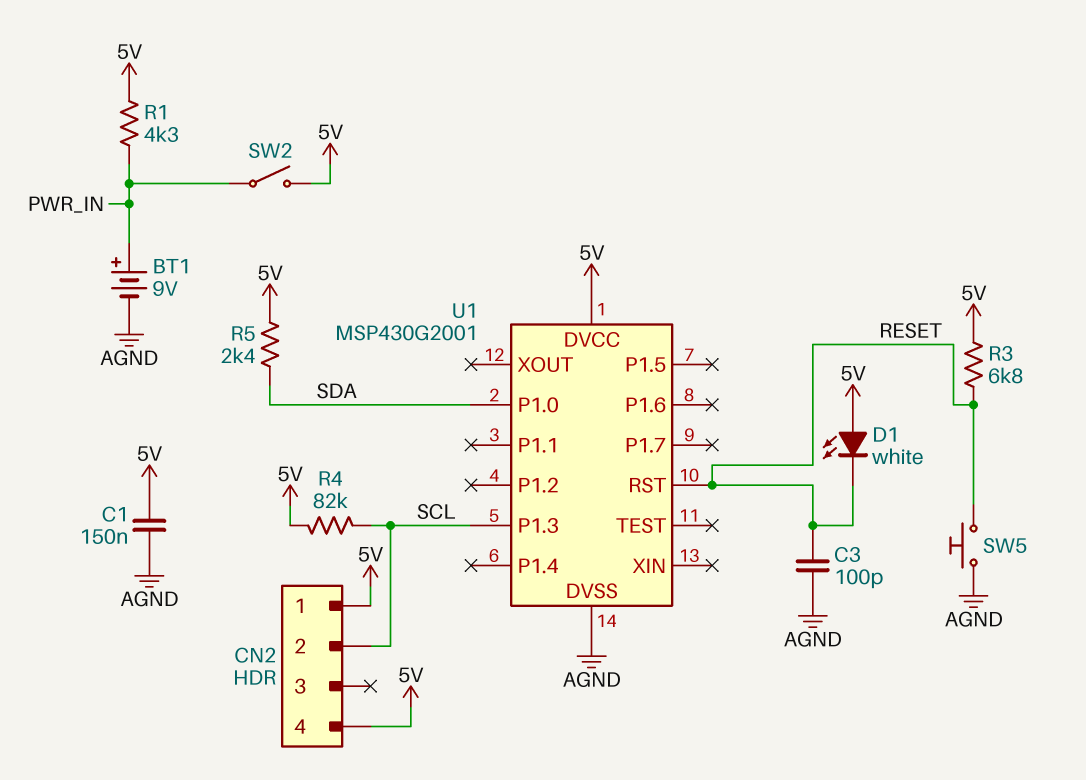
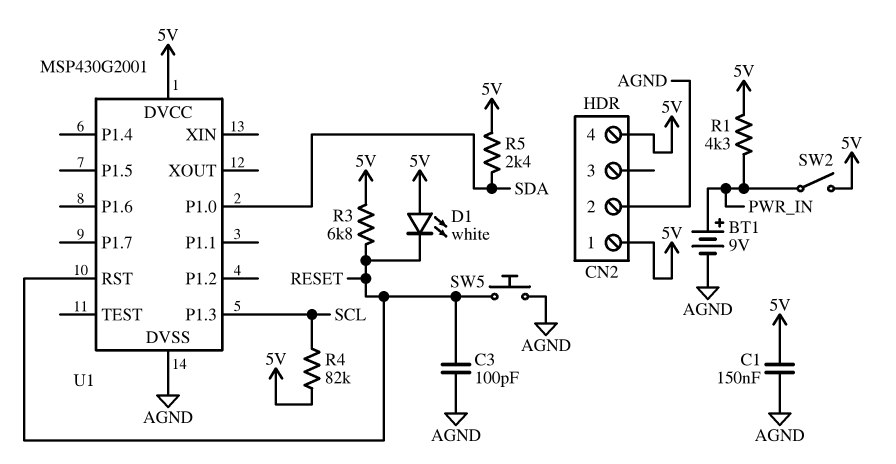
CN2 pin 2: SCL -> AGND

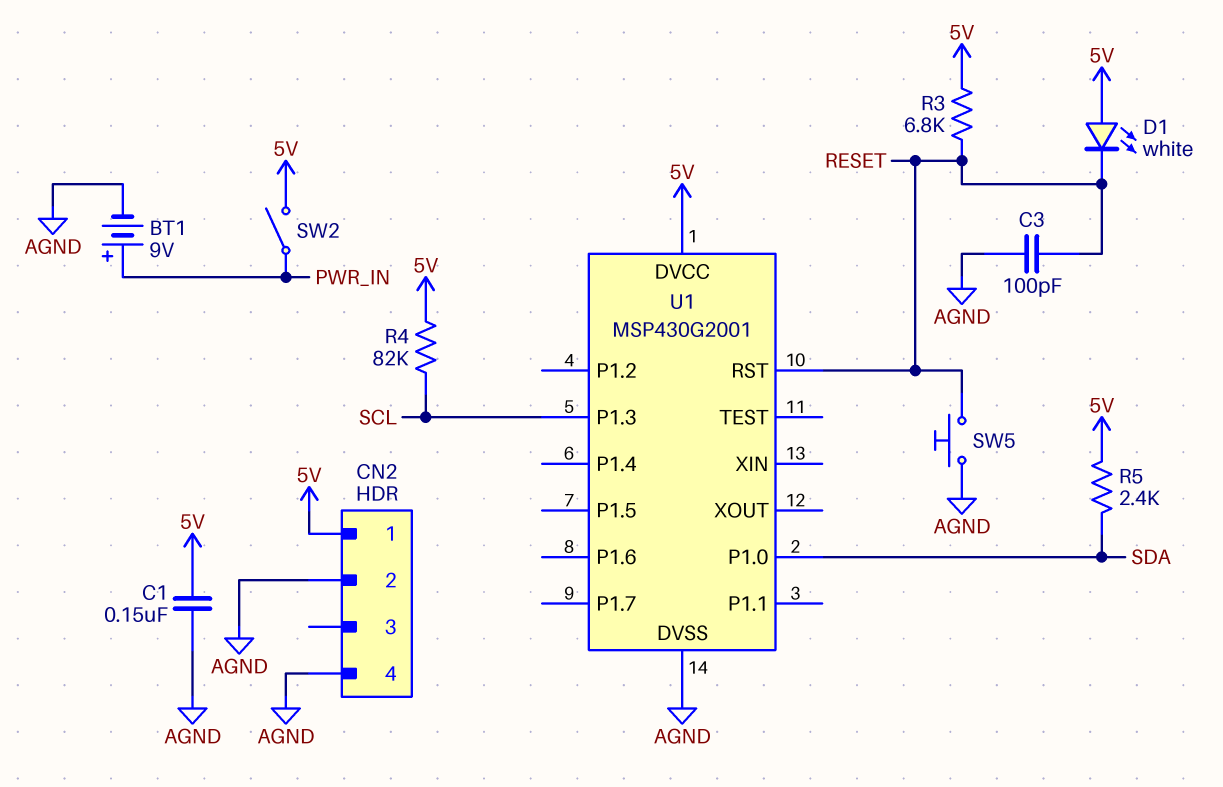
CN2 pin 4: 5V -> AGND
R1: 4.3k (5V, PWR_IN) -> none

